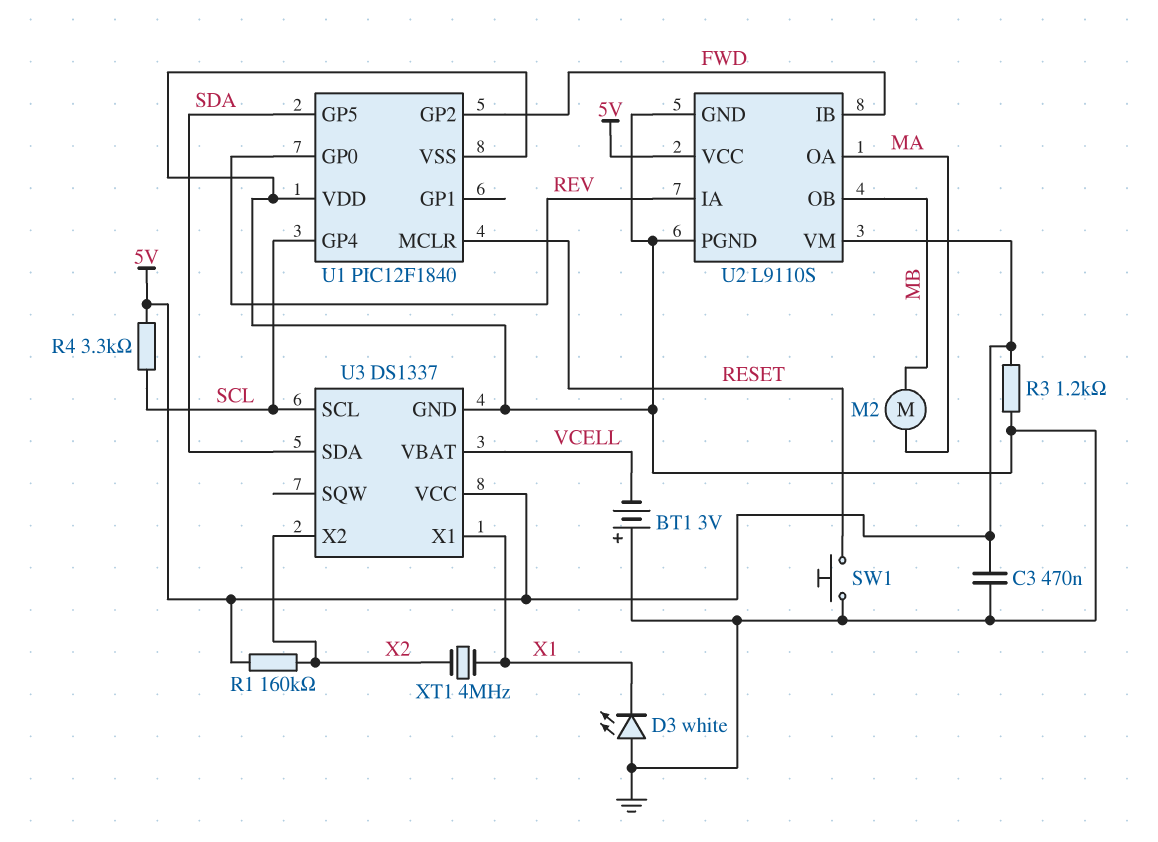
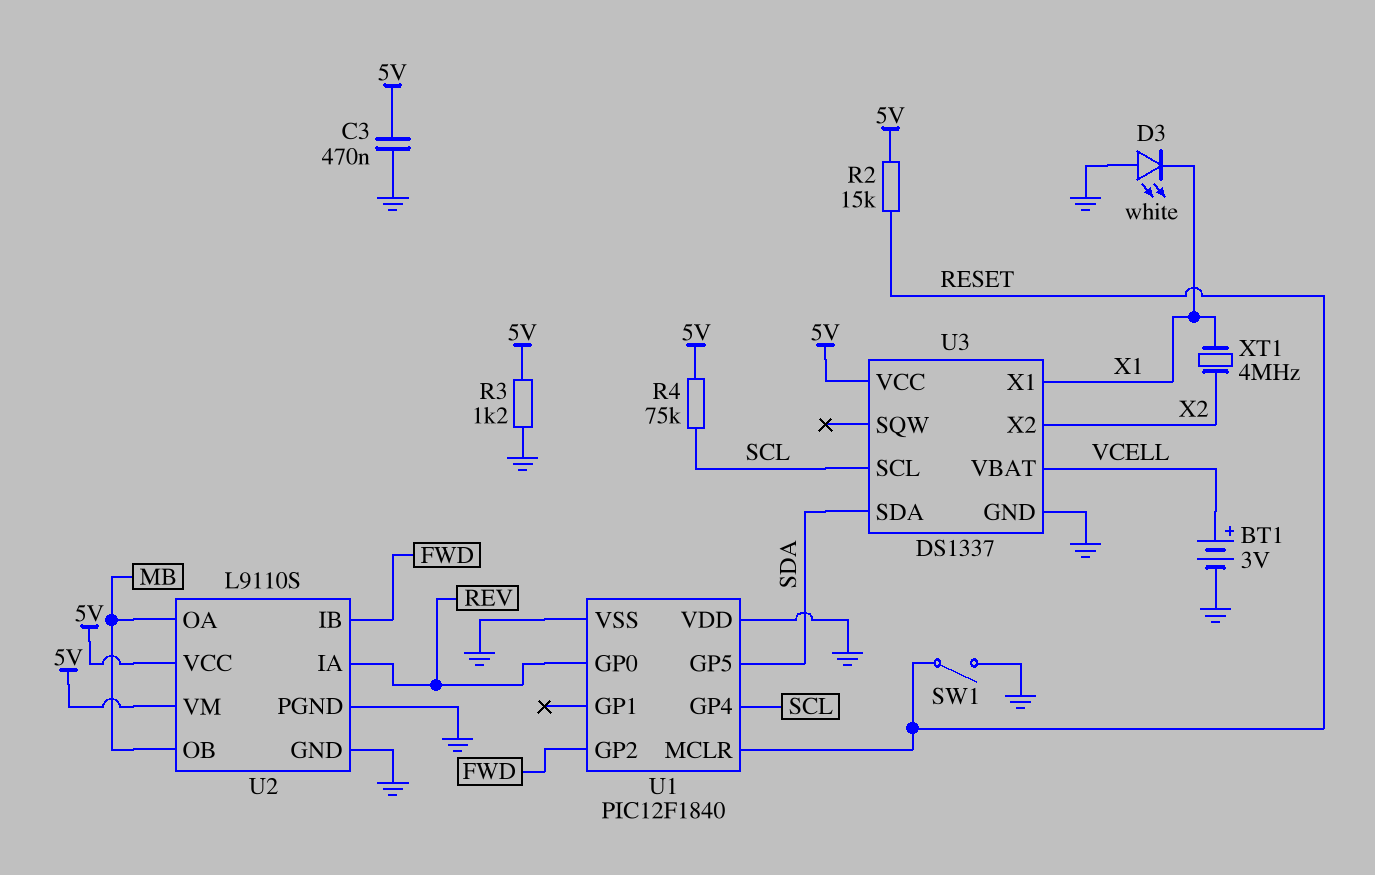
BT1: 3V (plus GND, minus VCELL) -> 3V (plus VCELL, minus GND)
M2: motor (MA, MB) -> none
R1: 160k (5V, X2) -> none
R2: none -> 15k (5V, RESET)
R4: 3.3k (5V, SCL) -> 75k (5V, SCL)
SW1: button (GND, RESET) -> switch (GND, RESET)
U2 pin OA: MA -> MB

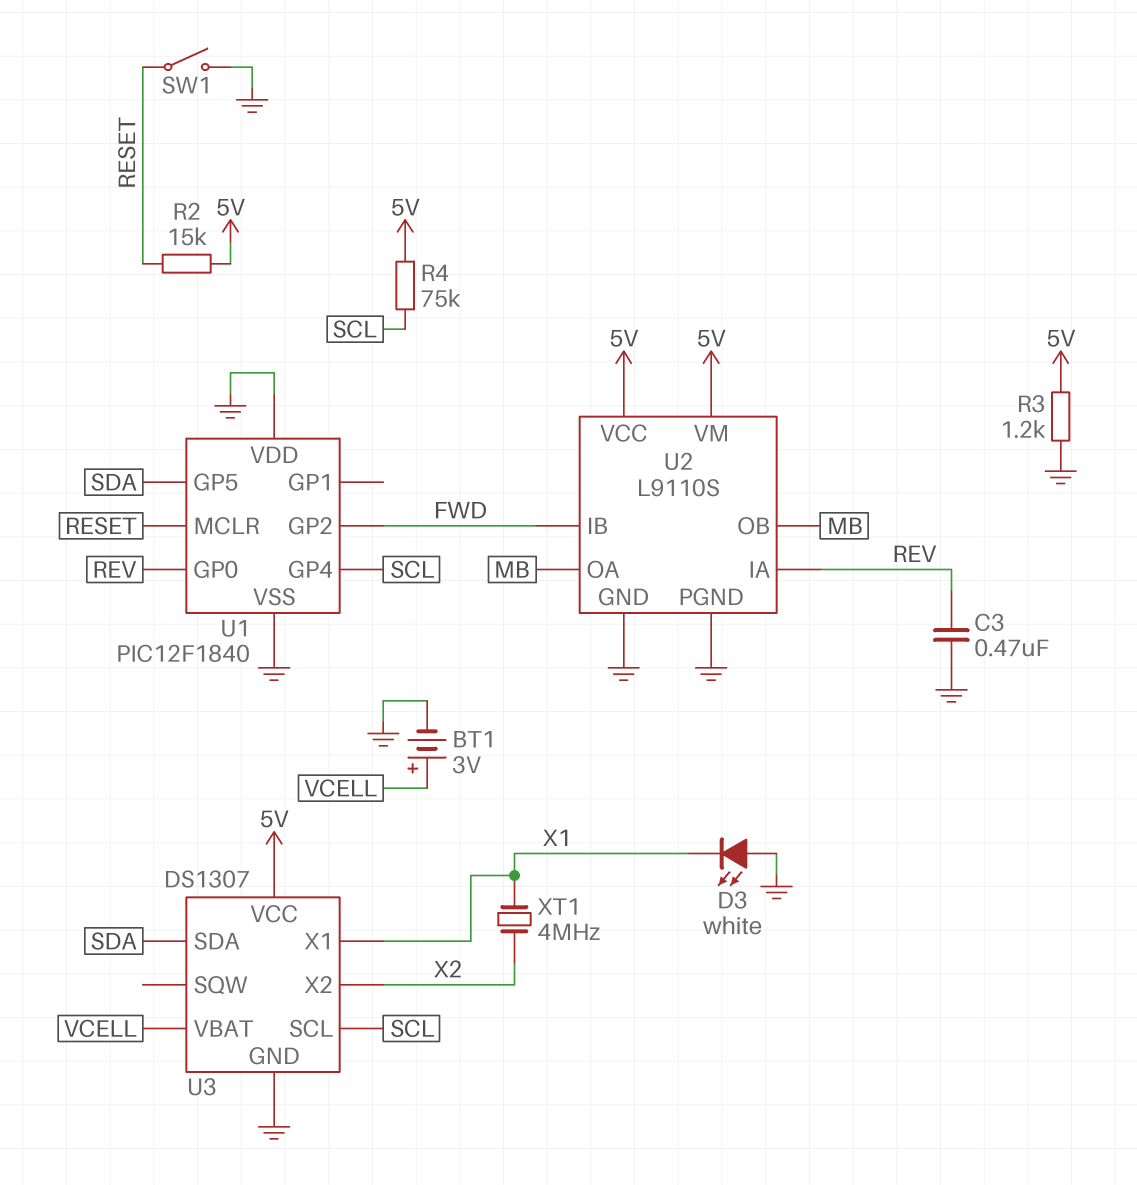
C3: 470nF (5V, GND) -> 470nF (GND, REV)
U3: DS1337 -> DS1307

